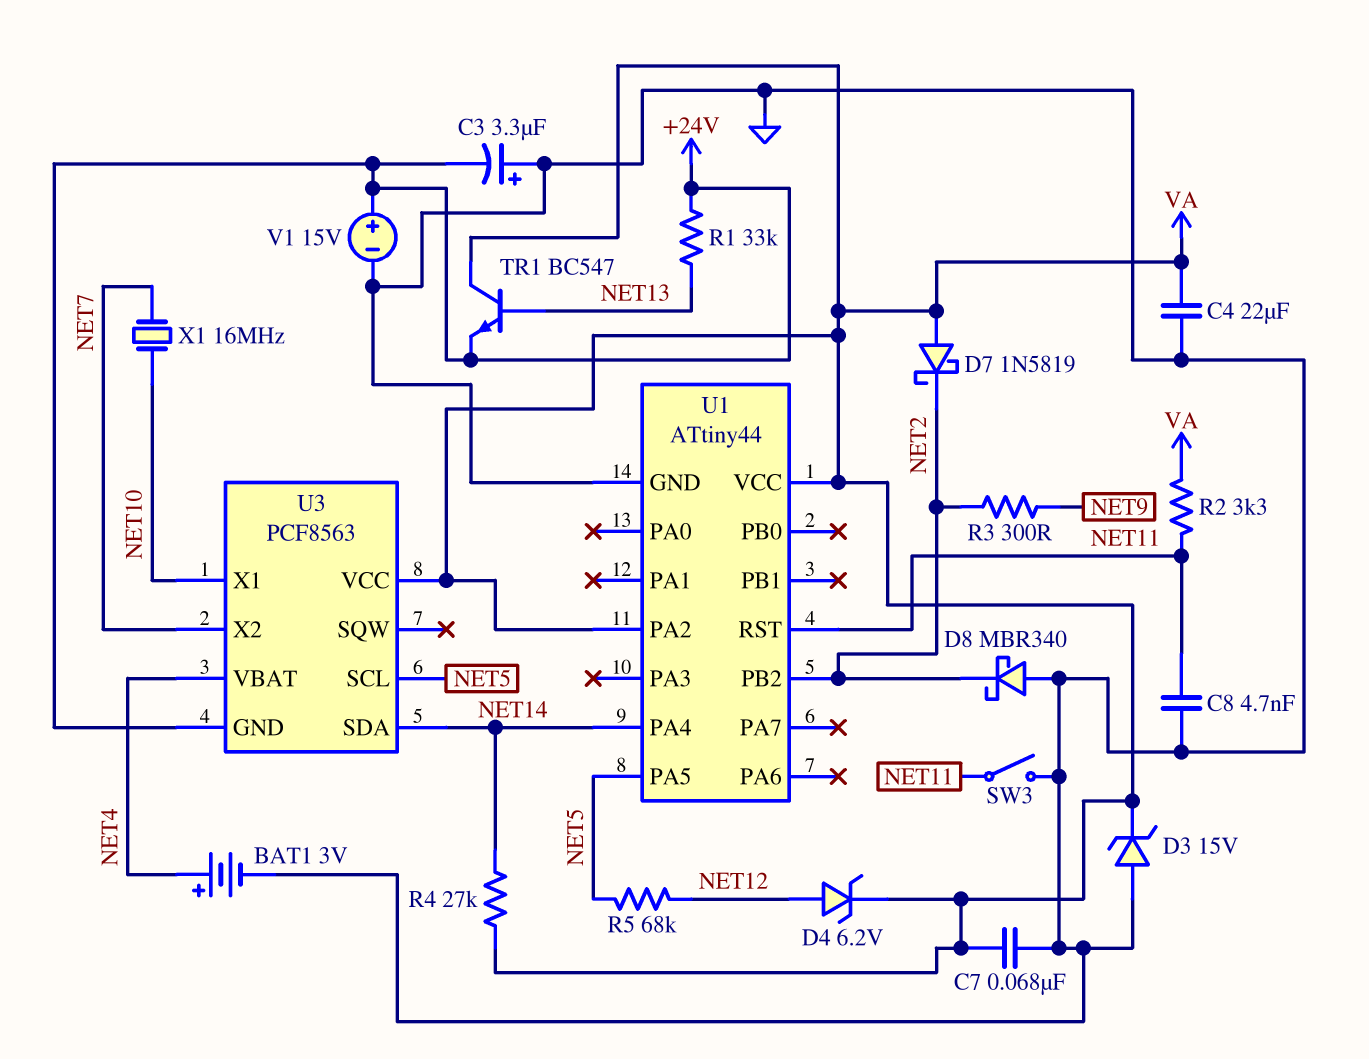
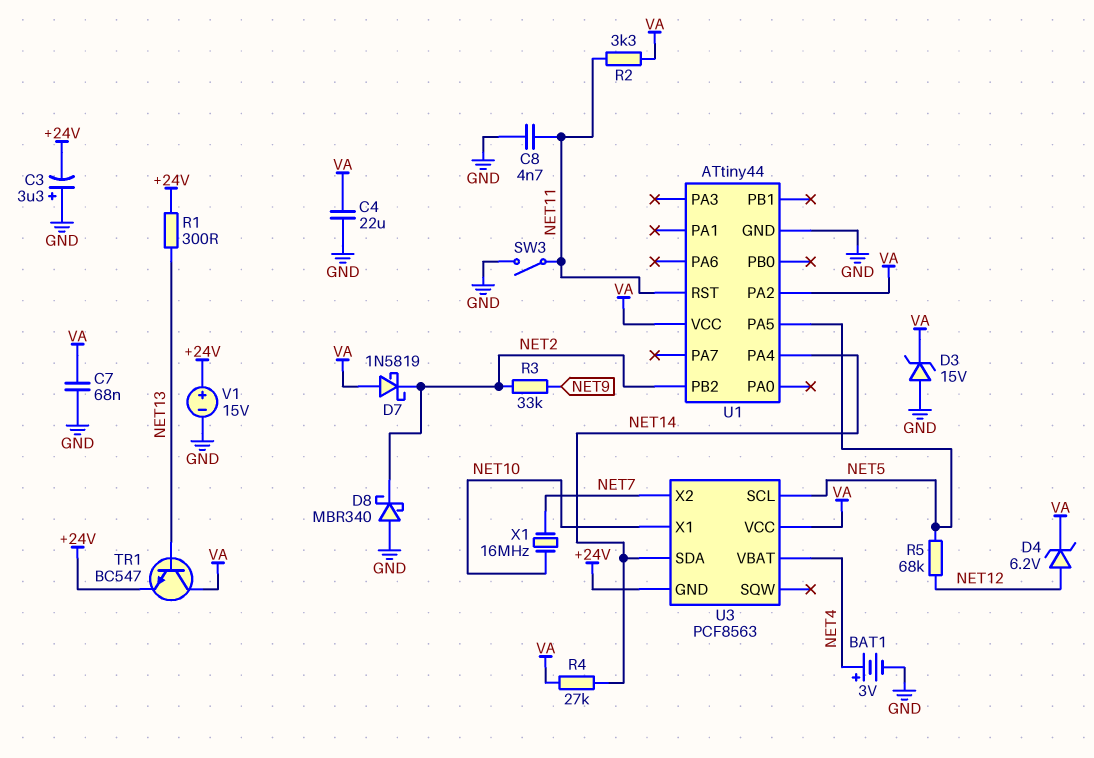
R1: 33k (+24V, NET13) -> 300 (+24V, NET13)
R3: 300 (NET2, NET9) -> 33k (NET2, NET9)

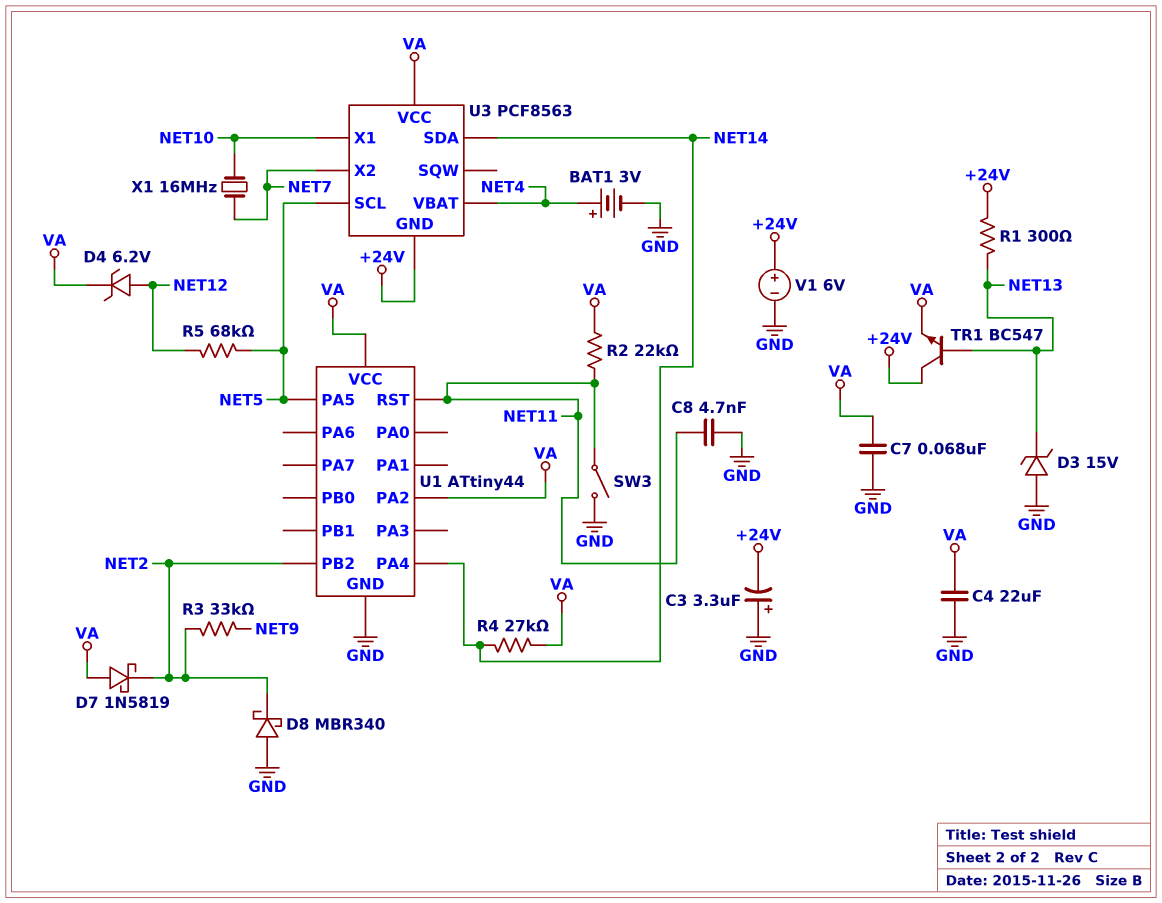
D3: zener 15V (A GND, K VA) -> zener 15V (A GND, K NET13)
R2: 3.3k (NET11, VA) -> 22k (NET11, VA)
TR1: NPN BC547 (B NET13, C VA, E +24V) -> NPN BC547 (B NET13, C +24V, E VA)
V1: 15V (plus +24V, minus GND) -> 6V (plus +24V, minus GND)

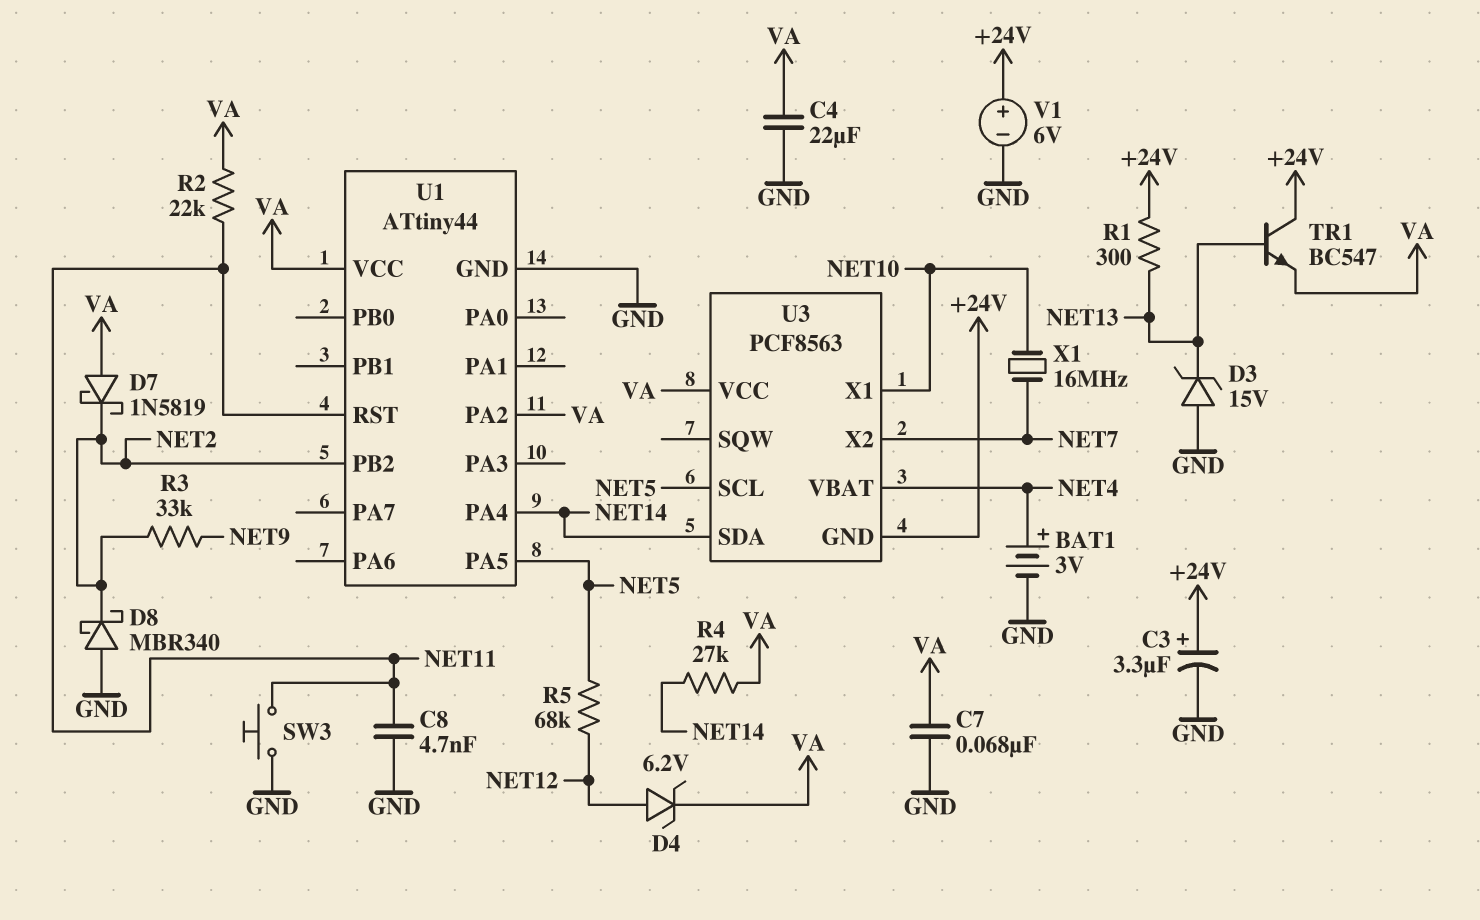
C3: 3.3uF (plus GND, minus +24V) -> 3.3uF (plus +24V, minus GND)
SW3: switch (GND, NET11) -> button (GND, NET11)

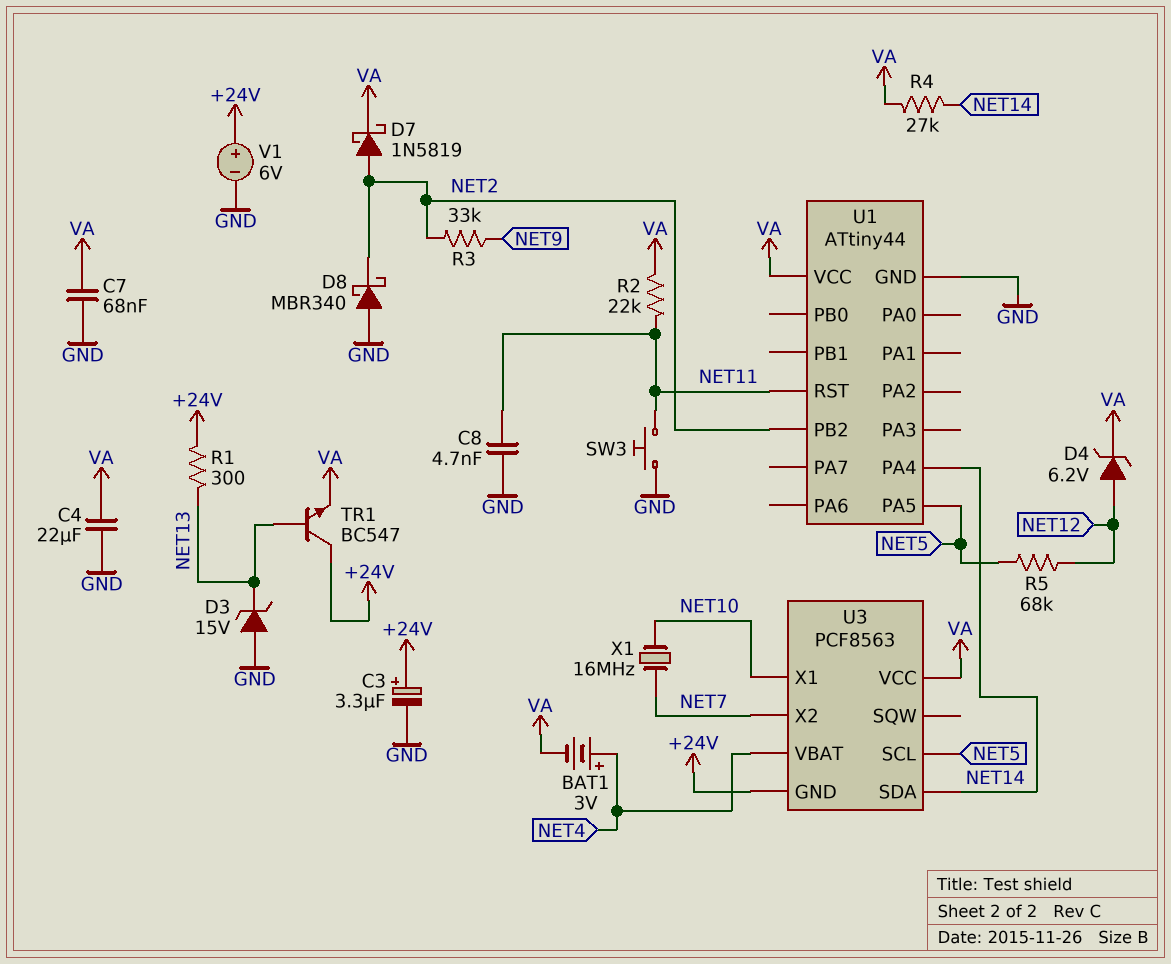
BAT1: 3V (plus NET4, minus GND) -> 3V (plus NET4, minus VA)
D7: schottky 1N5819 (A VA, K NET2) -> schottky 1N5819 (A NET2, K VA)
U1 pin PA2: VA -> none

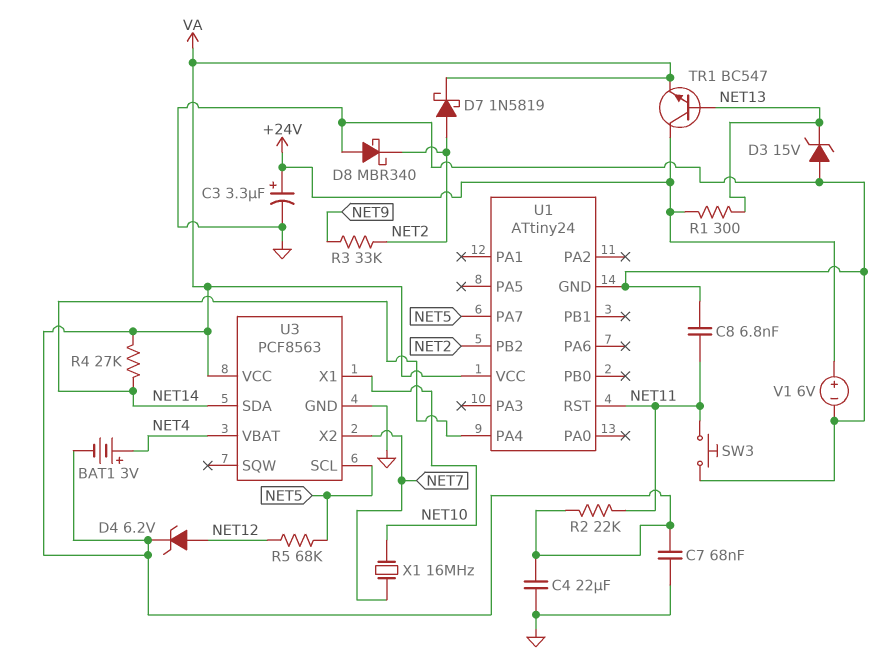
C8: 4.7nF (GND, NET11) -> 6.8nF (GND, NET11)
U1: ATtiny44 -> ATtiny24
U1 pin PA5: NET5 -> none
U1 pin PA7: none -> NET5
U3 pin GND: +24V -> GND

